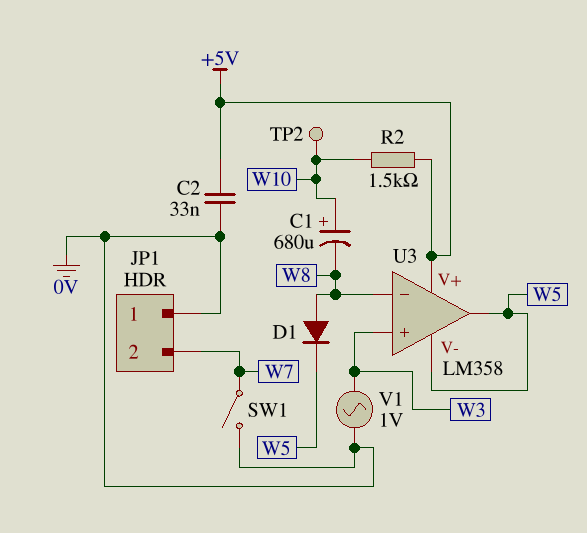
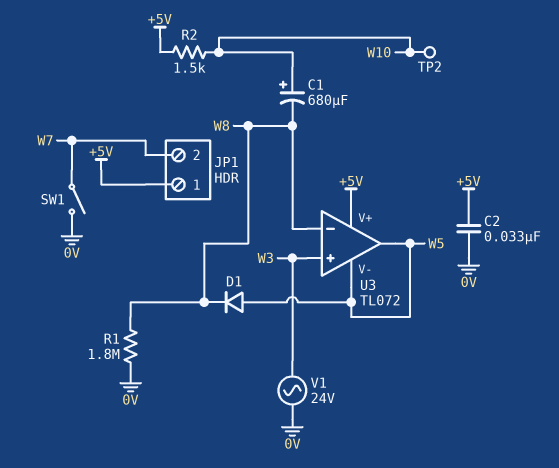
D1: diode (A W8, K W5) -> diode (A W5, K W8)
JP1 pin 1: 0V -> +5V
R1: none -> 1.8M (0V, W8)
U3: LM358 -> TL072
V1: AC 1V (0V, W3) -> AC 24V (0V, W3)

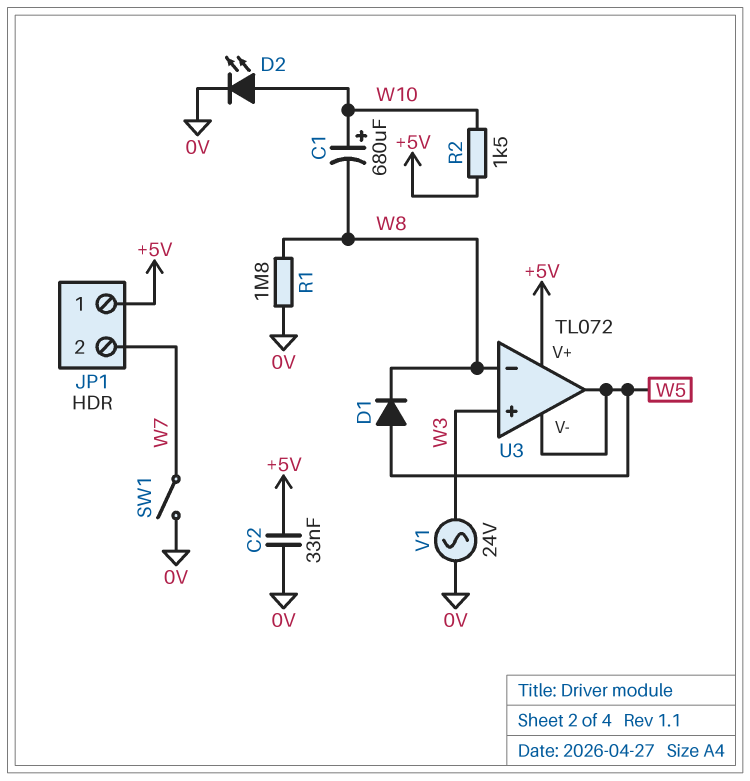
D2: none -> LED (A W10, K 0V)
TP2: test point (W10) -> none

